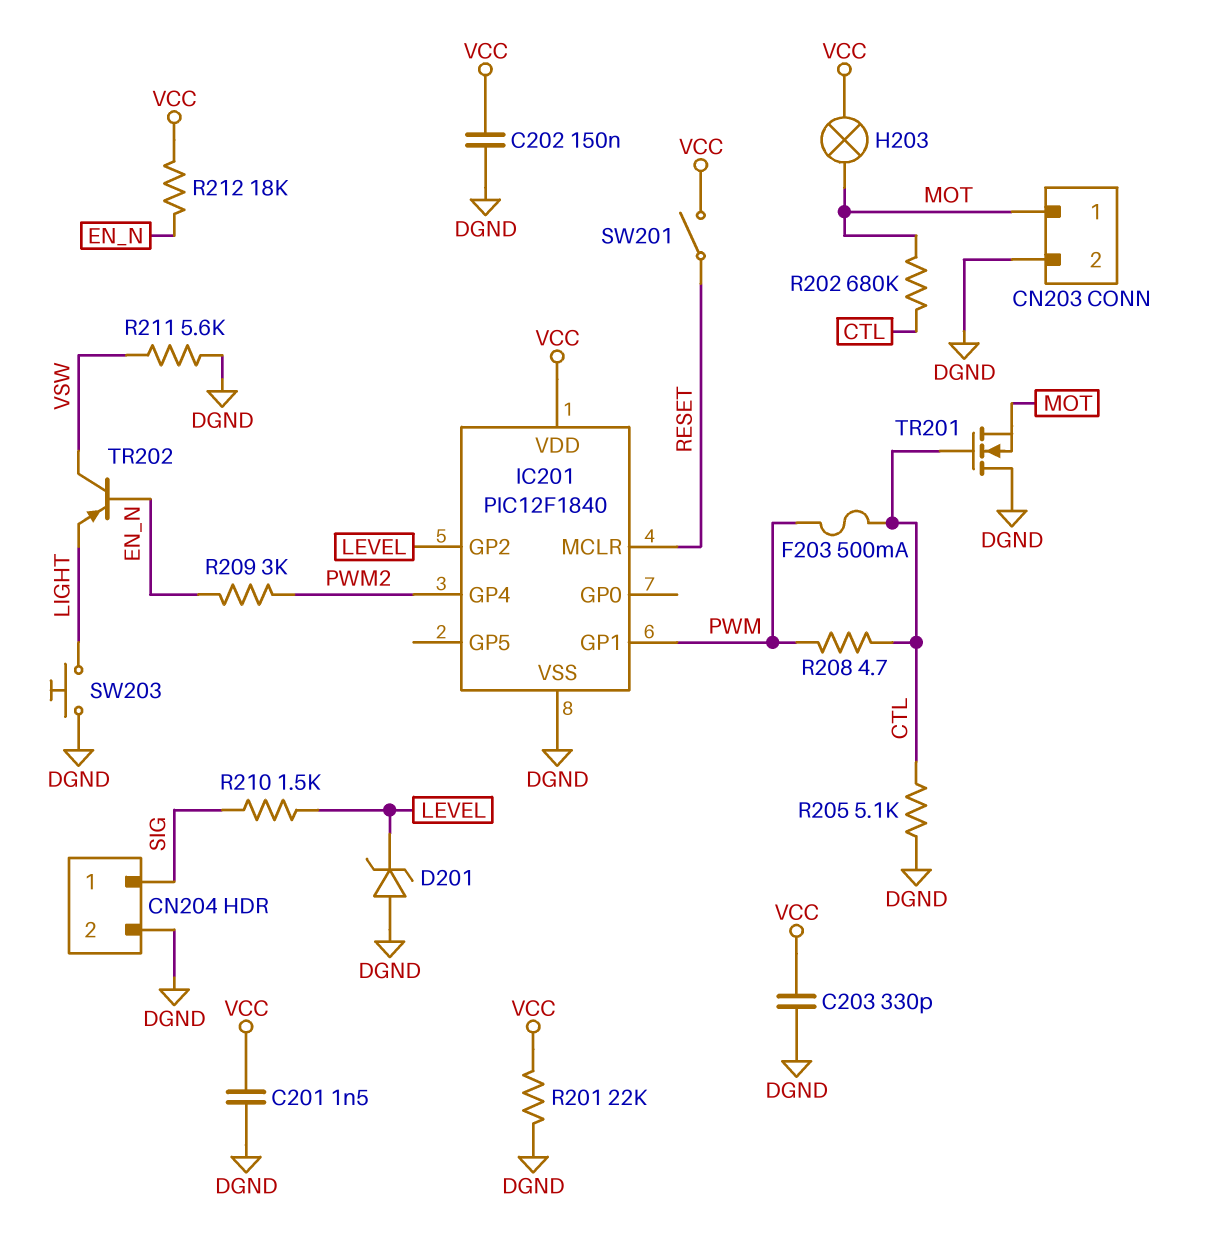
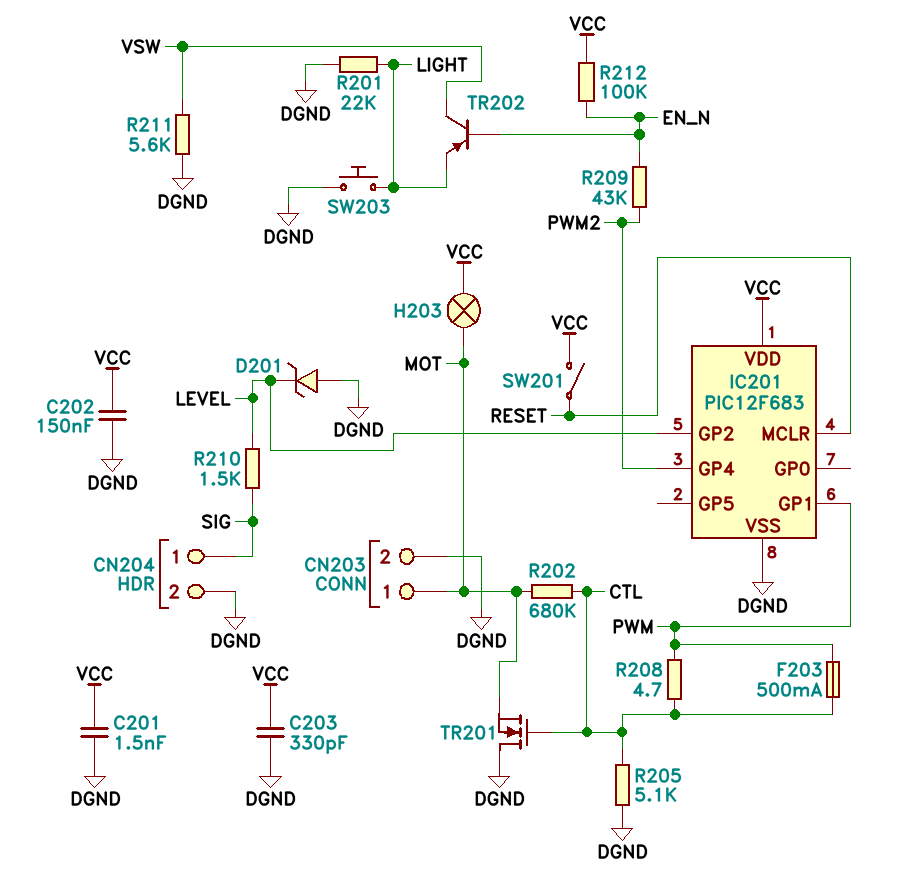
IC201: PIC12F1840 -> PIC12F683
R201: 22k (DGND, VCC) -> 22k (DGND, LIGHT)
R209: 3k (EN_N, PWM2) -> 43k (EN_N, PWM2)
R212: 18k (EN_N, VCC) -> 100k (EN_N, VCC)

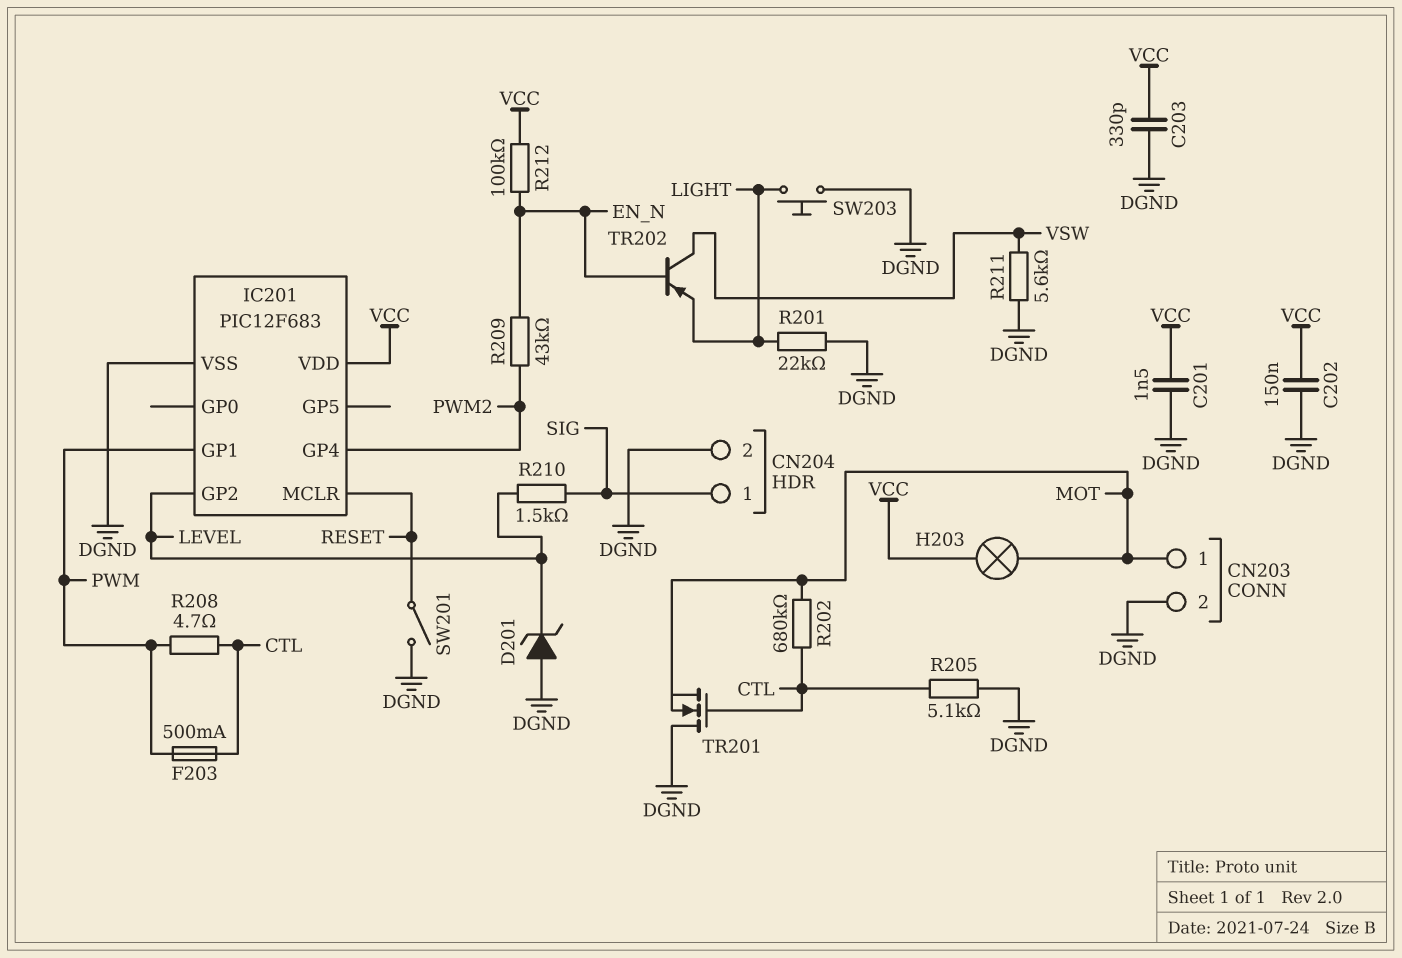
SW201: switch (RESET, VCC) -> switch (DGND, RESET)

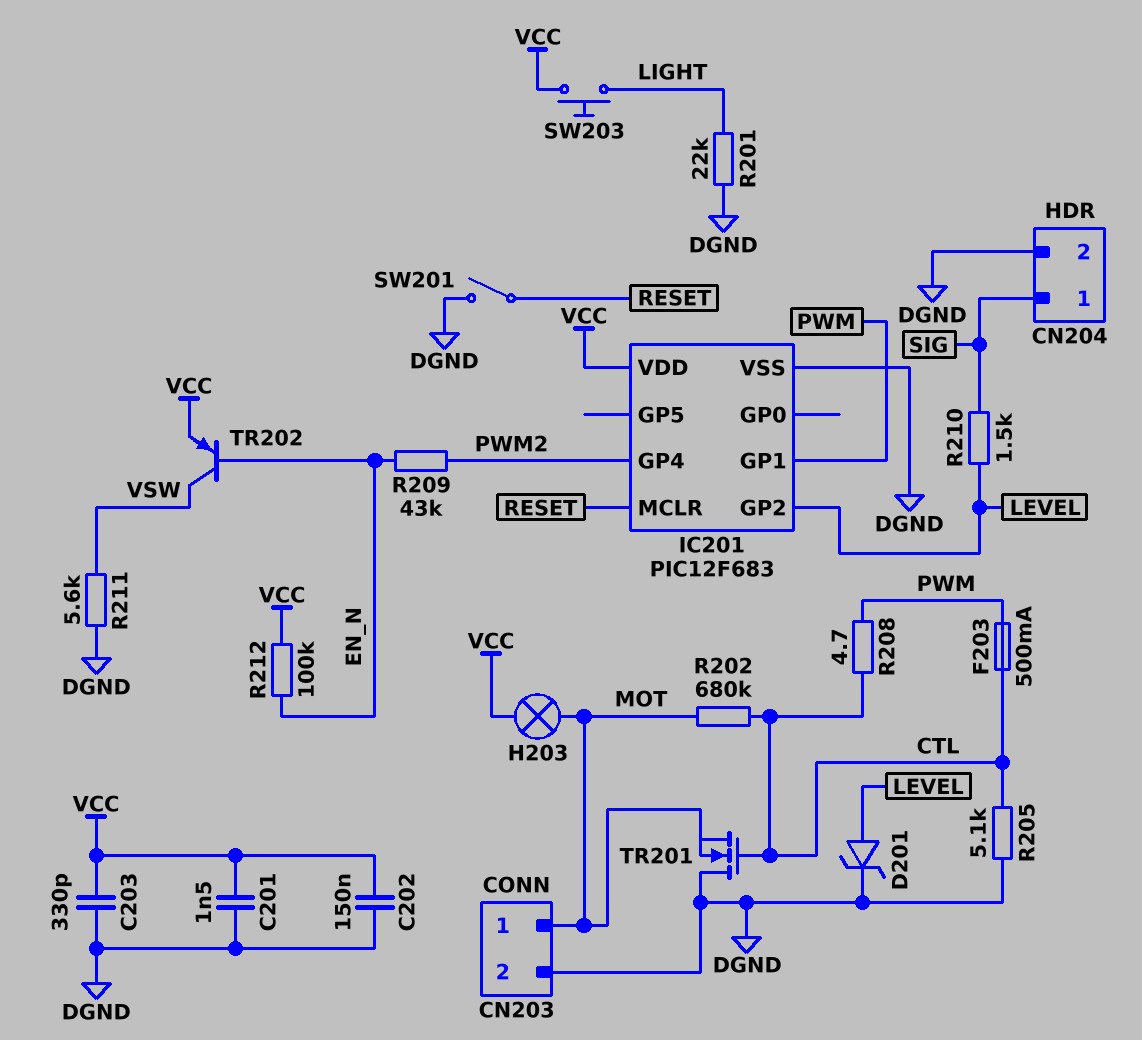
D201: zener (A DGND, K LEVEL) -> zener (A LEVEL, K DGND)
SW203: button (DGND, LIGHT) -> button (LIGHT, VCC)
TR202: PNP (B EN_N, C VSW, E LIGHT) -> PNP (B EN_N, C VSW, E VCC)

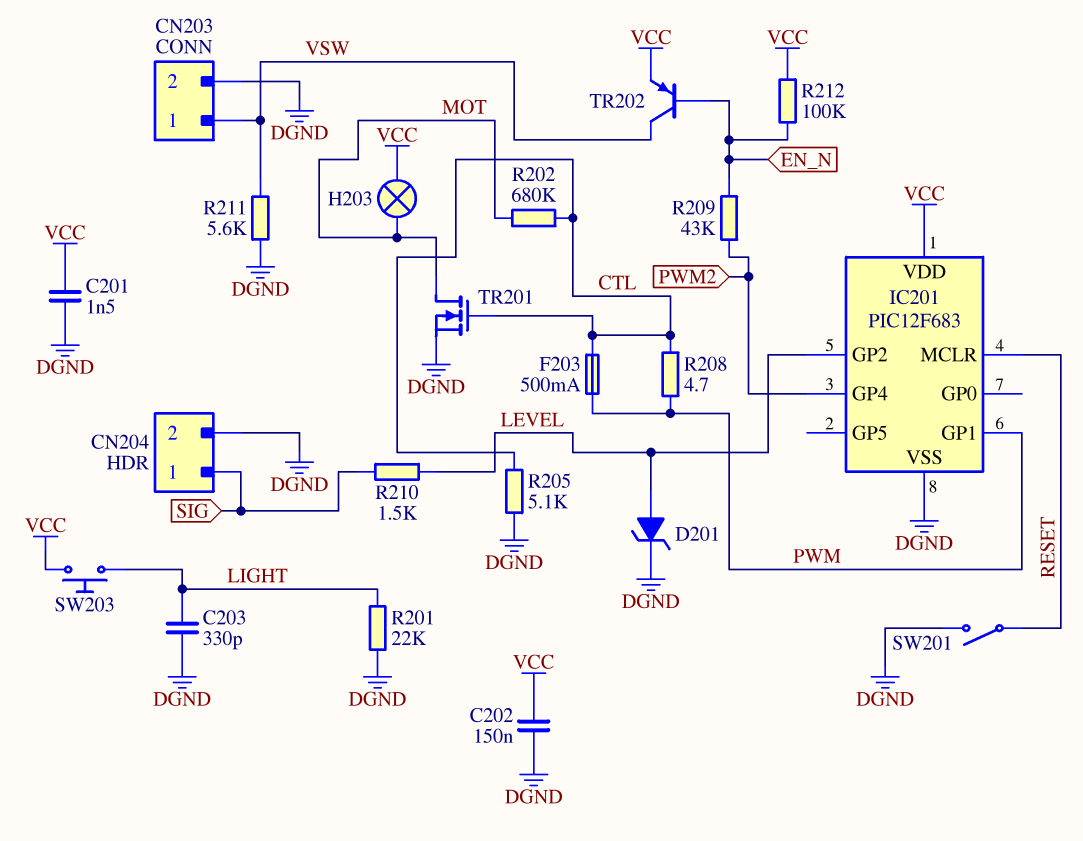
C203: 330pF (DGND, VCC) -> 330pF (DGND, LIGHT)
CN203 pin 1: MOT -> VSW
TR201: NMOS (G CTL, D DGND, S MOT) -> NMOS (G CTL, D MOT, S DGND)

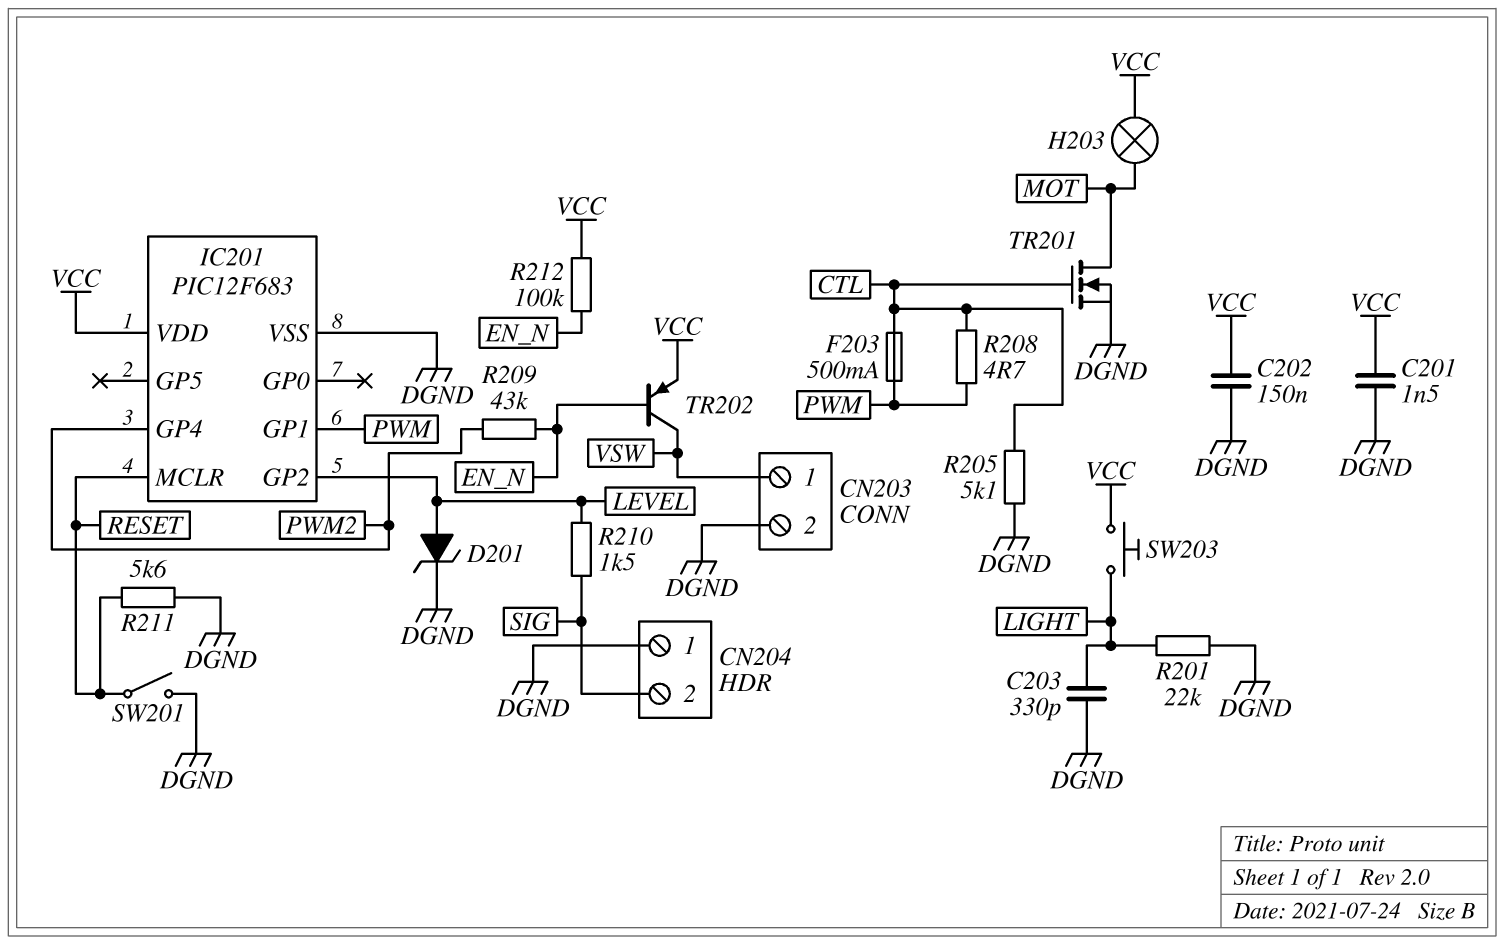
CN204 pin 1: SIG -> DGND
CN204 pin 2: DGND -> SIG
R202: 680k (CTL, MOT) -> none
R211: 5.6k (DGND, VSW) -> 5.6k (DGND, RESET)

